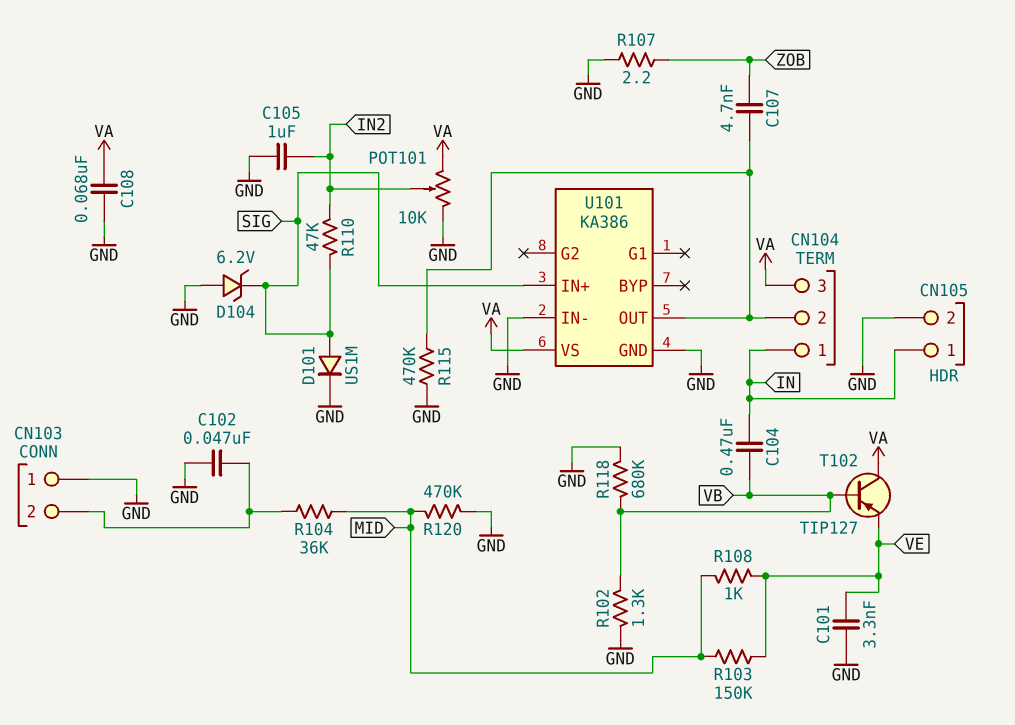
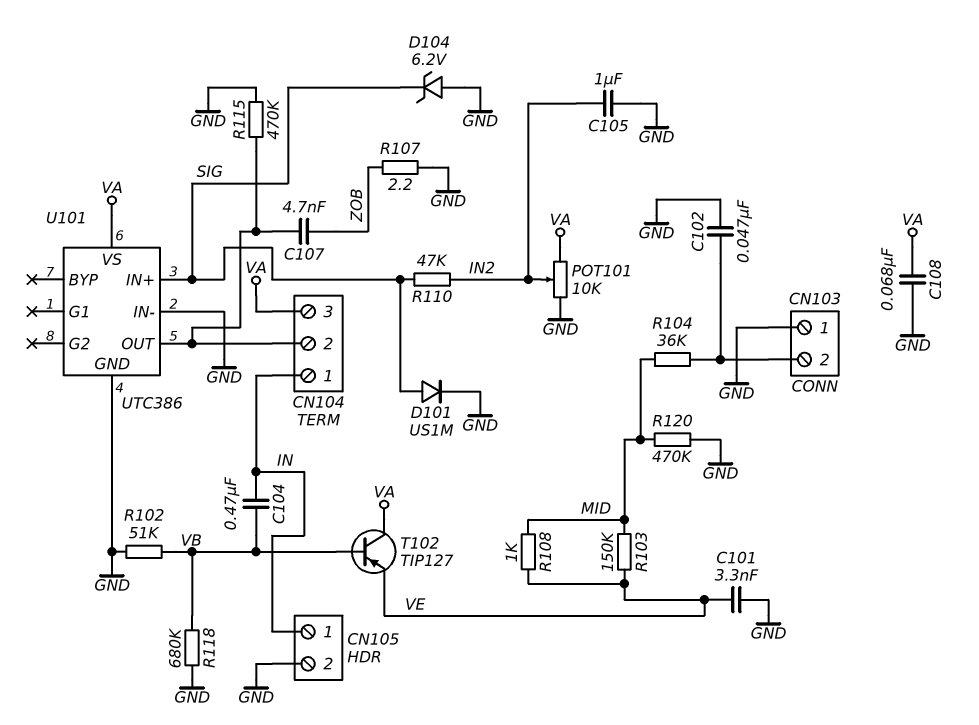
R102: 1.3k (GND, VB) -> 51k (GND, VB)
U101: KA386 -> UTC386

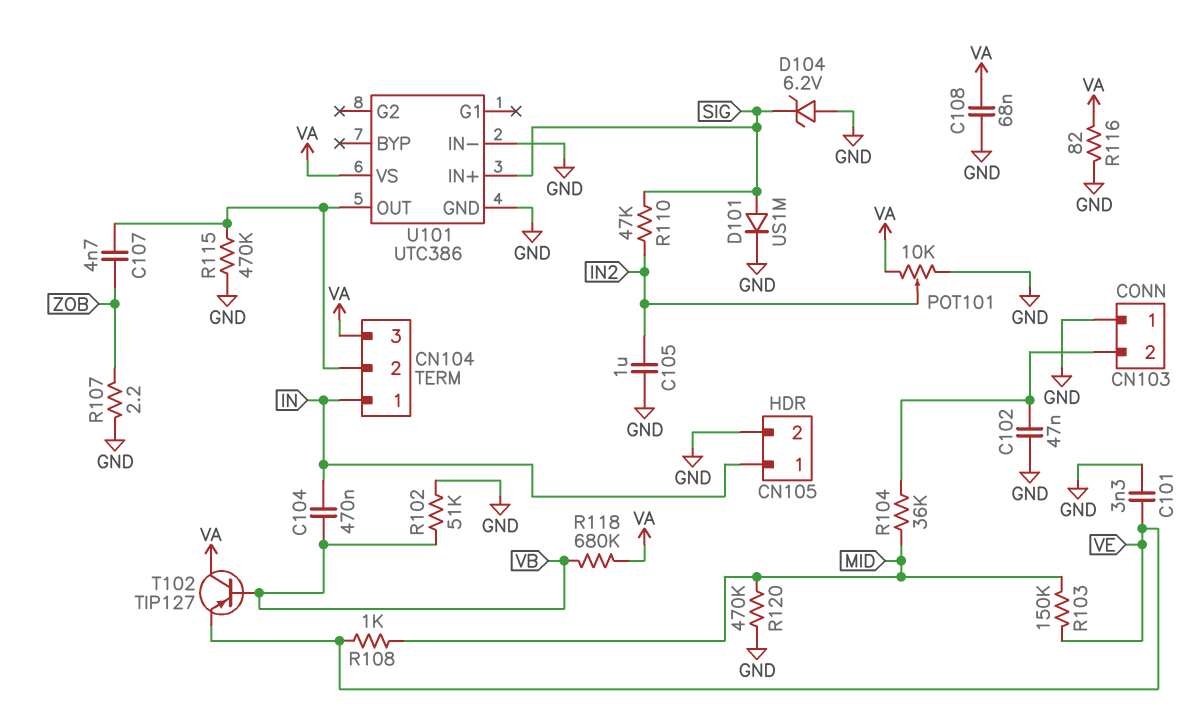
R116: none -> 82 (GND, VA)
R118: 680k (GND, VB) -> 680k (VA, VB)

